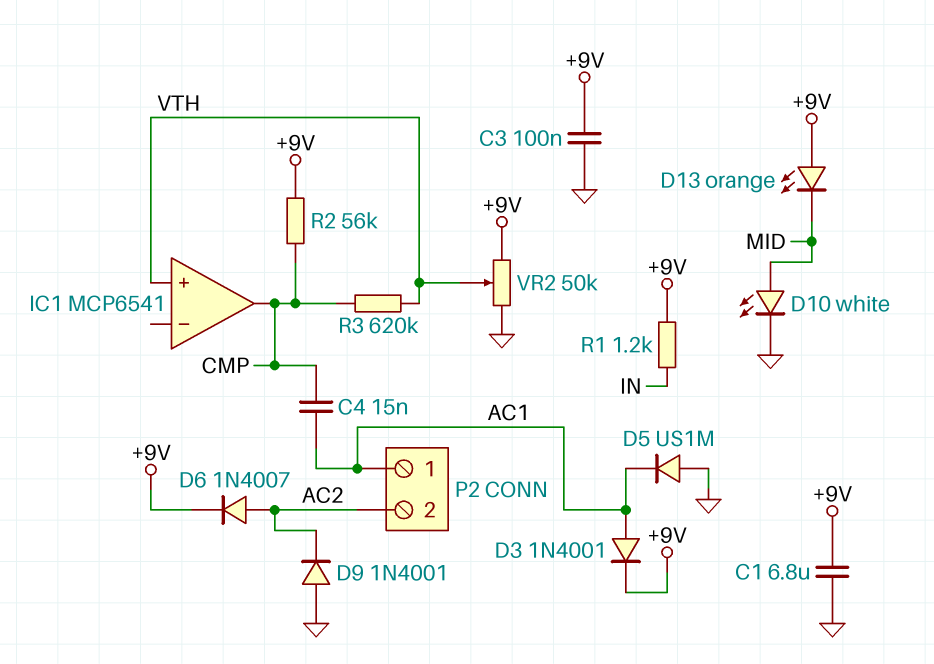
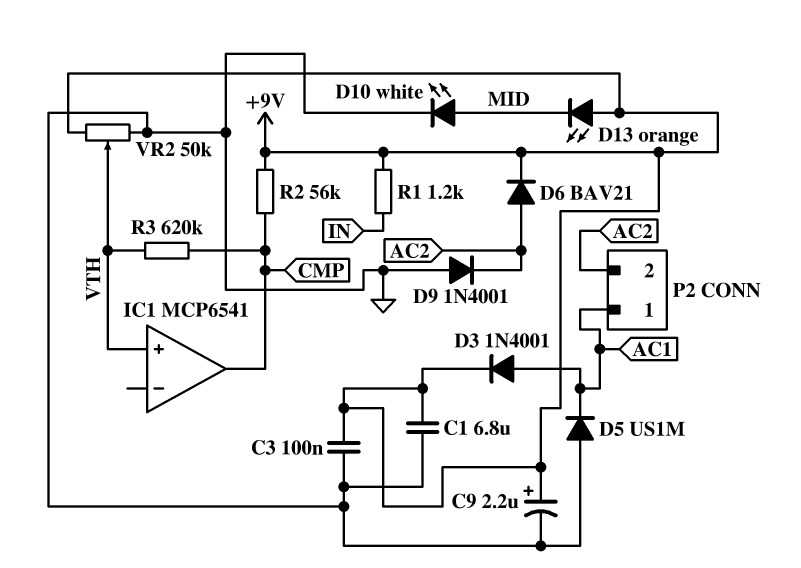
C4: 15nF (AC1, CMP) -> none
C9: none -> 2.2uF (plus +9V, minus GND)
D6: diode 1N4007 (A AC2, K +9V) -> diode BAV21 (A AC2, K +9V)

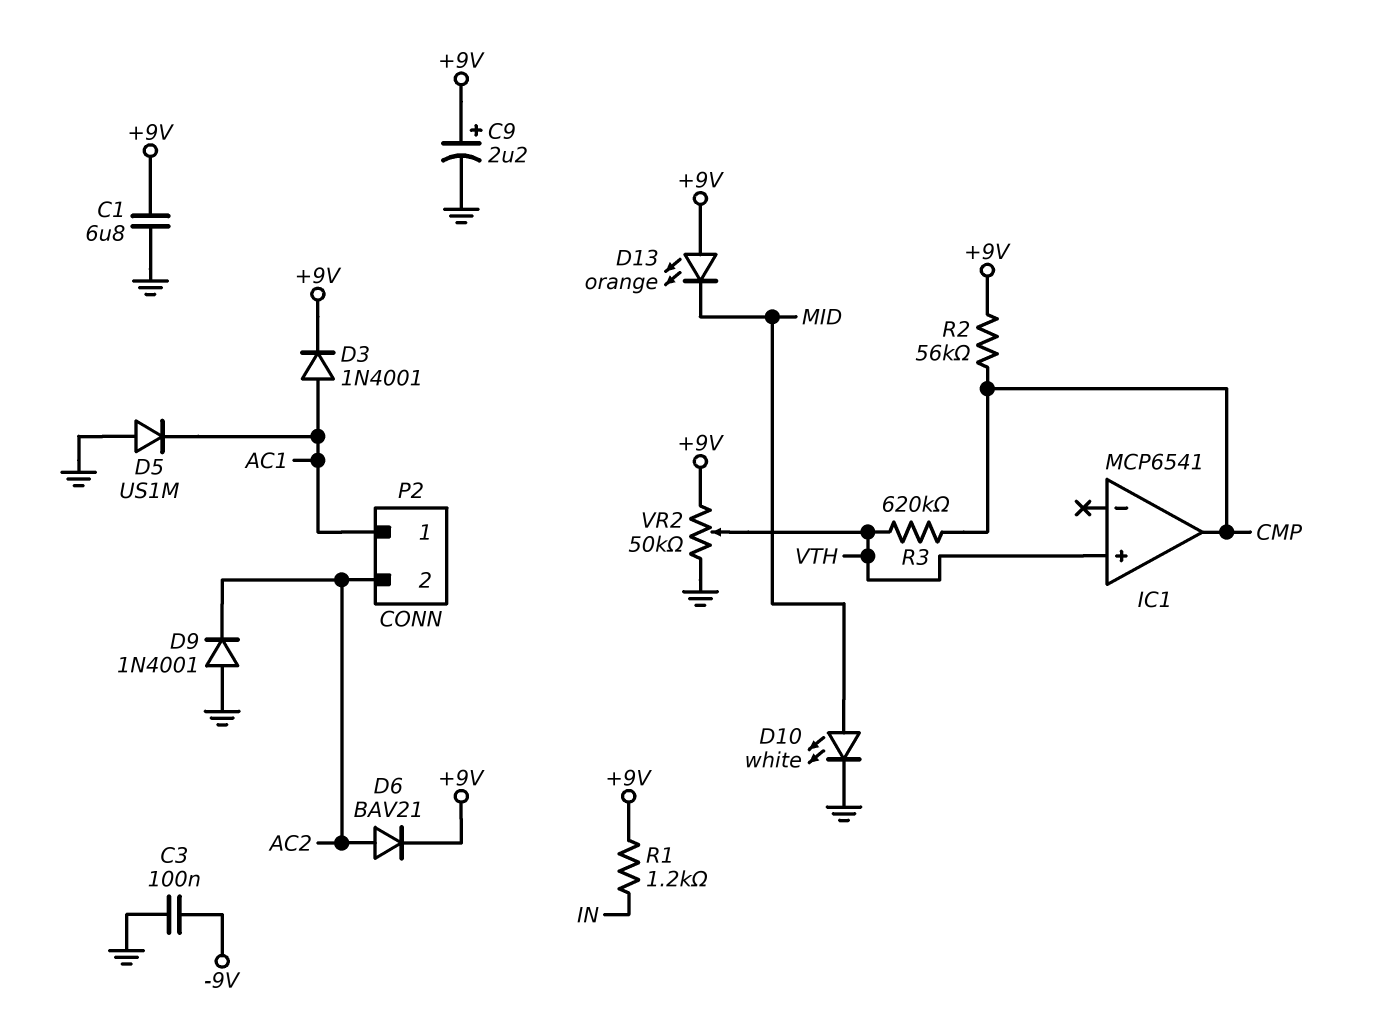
C3: 100nF (+9V, GND) -> 100nF (-9V, GND)

